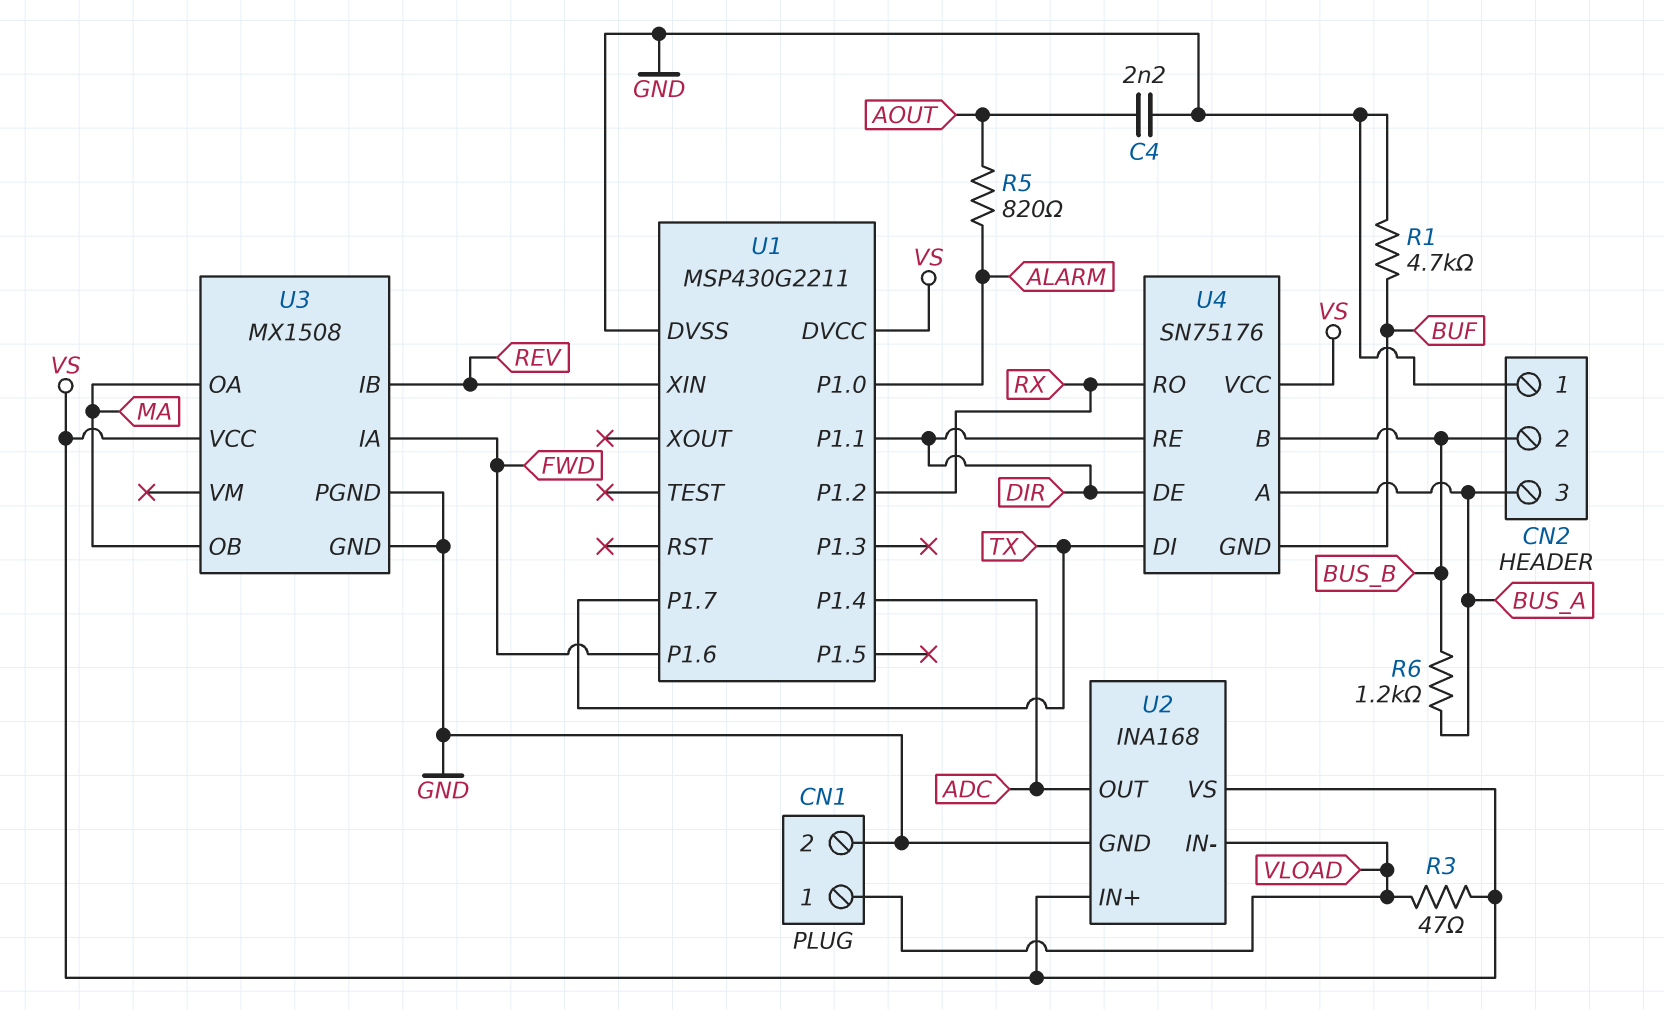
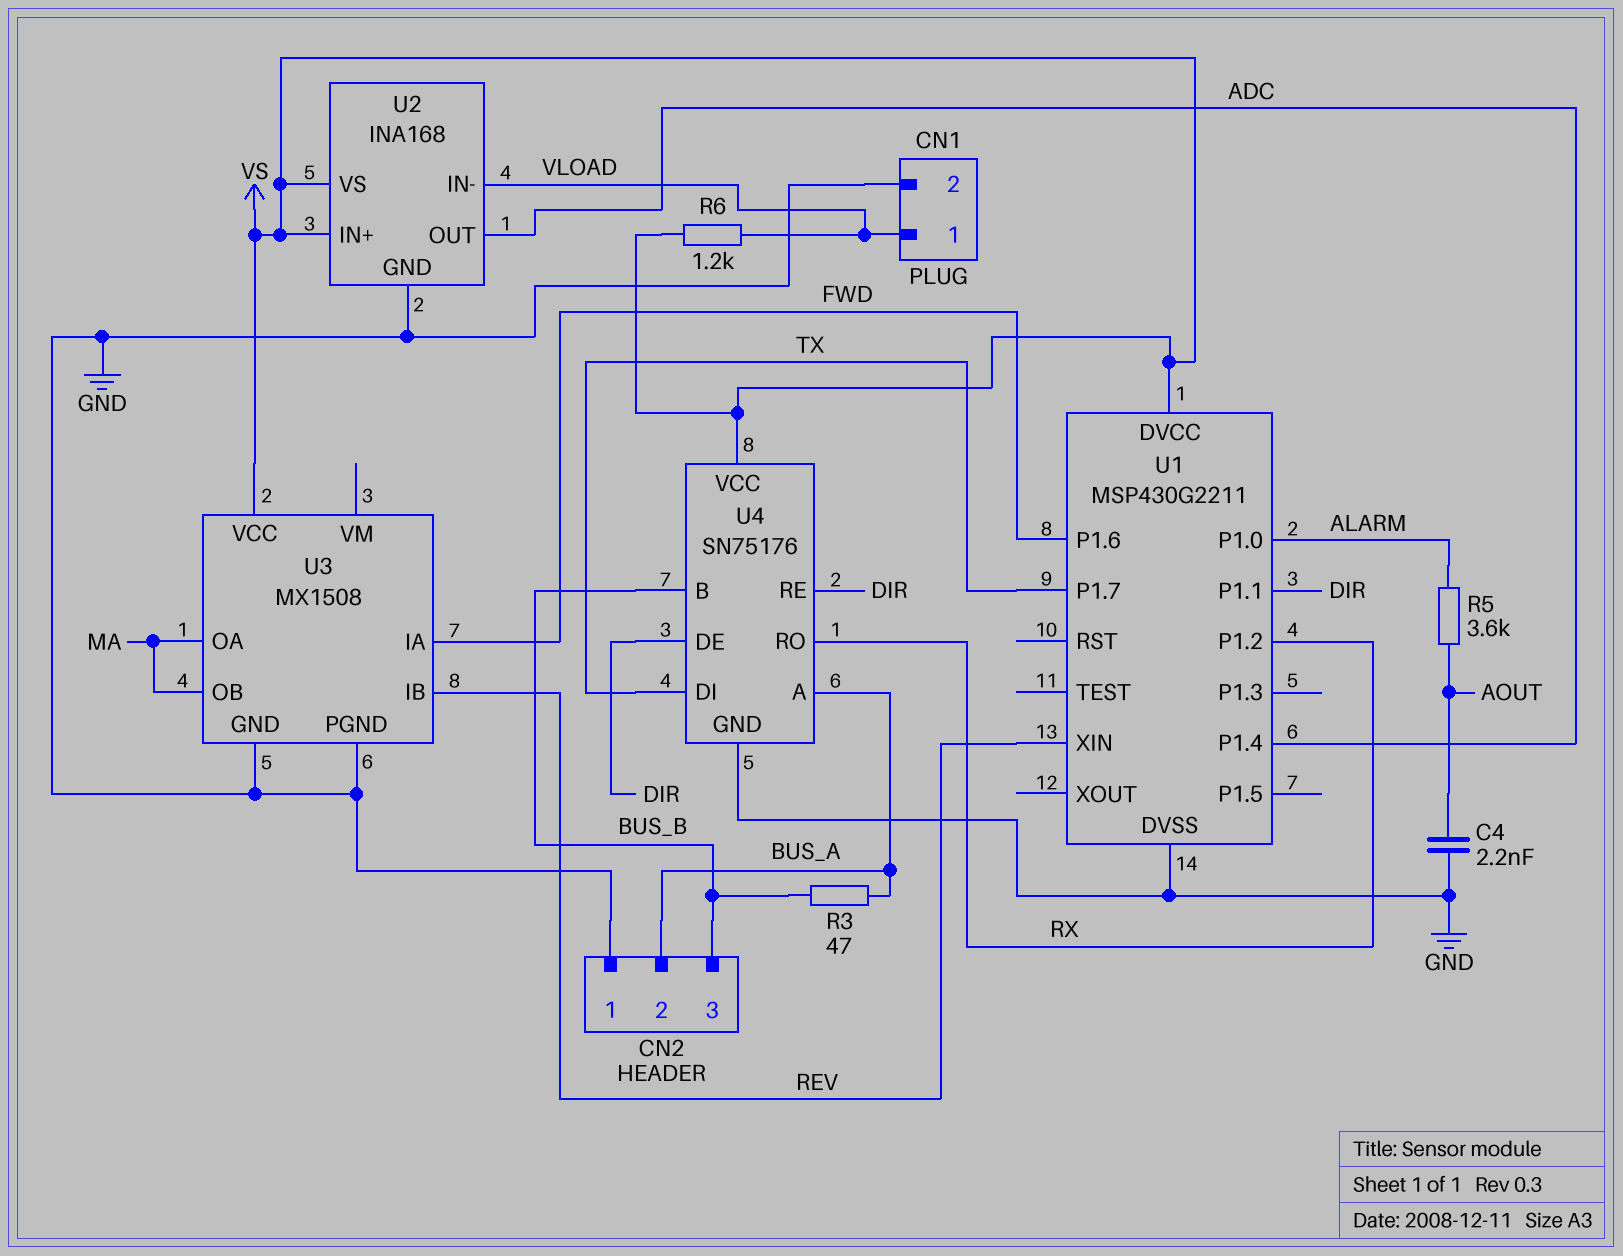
CN2 pin 2: BUS_B -> BUS_A
CN2 pin 3: BUS_A -> BUS_B
R1: 4.7k (BUF, GND) -> none
R3: 47 (VLOAD, VS) -> 47 (BUS_A, BUS_B)
R5: 820 (ALARM, AOUT) -> 3.6k (ALARM, AOUT)
R6: 1.2k (BUS_A, BUS_B) -> 1.2k (VLOAD, VS)
U4 pin GND: BUF -> GND

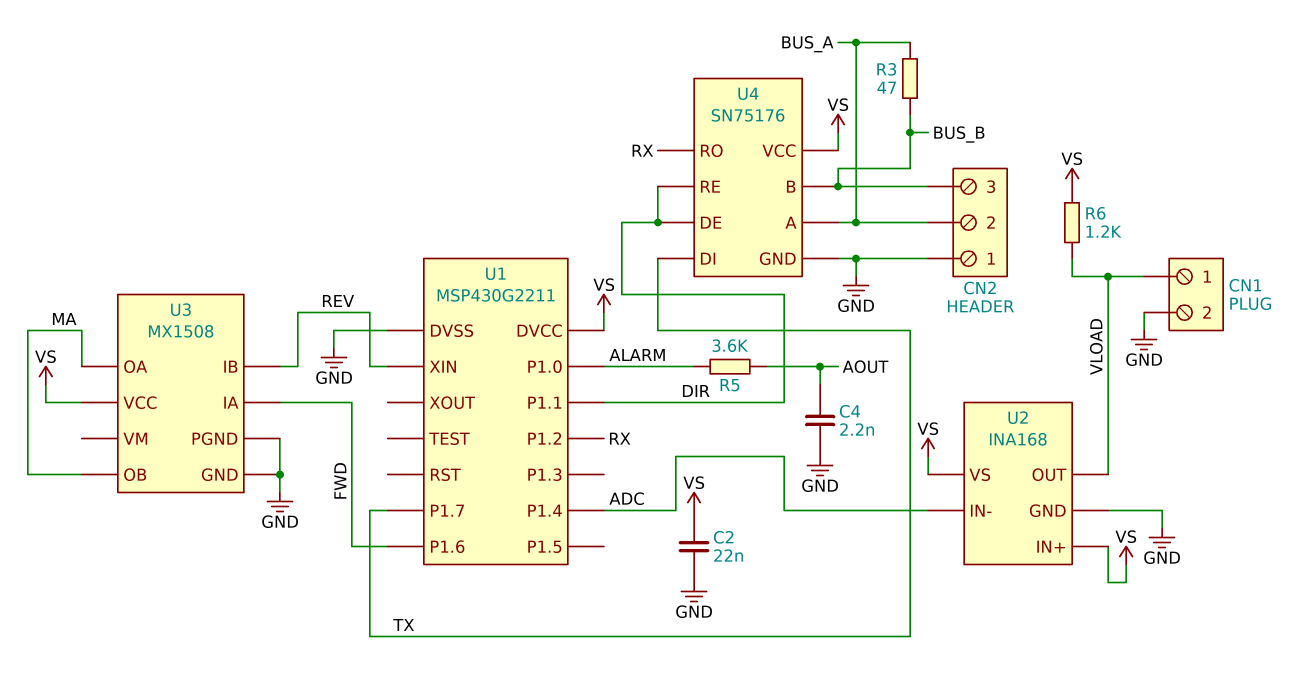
C2: none -> 22nF (GND, VS)
U2 pin IN-: VLOAD -> ADC
U2 pin OUT: ADC -> VLOAD

